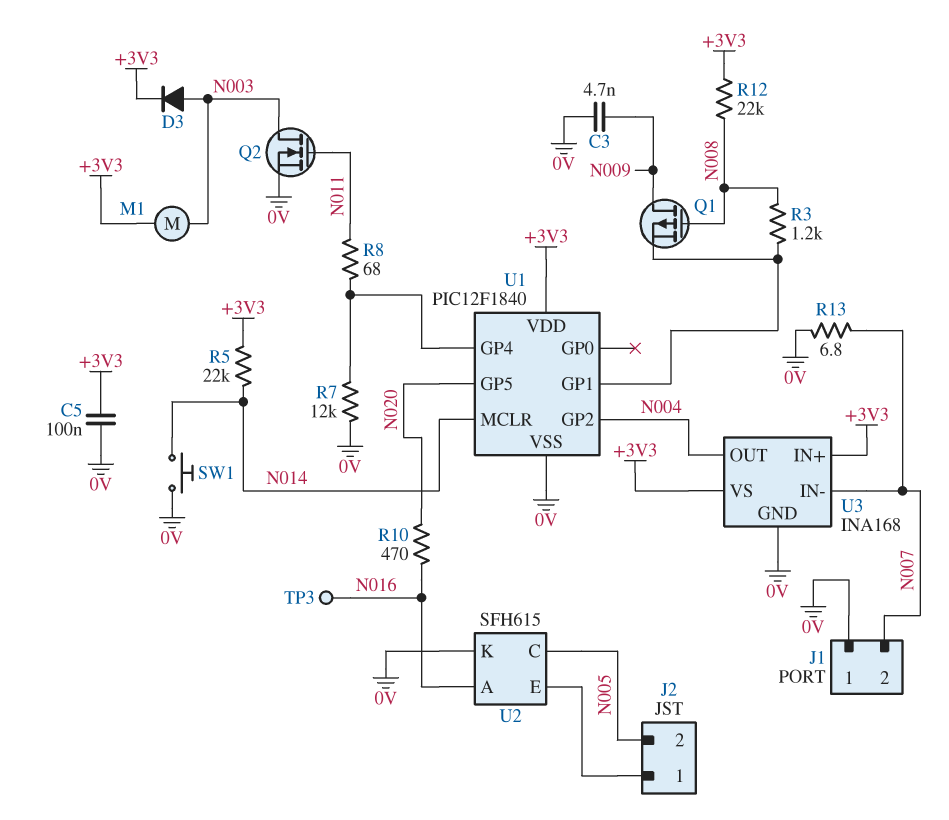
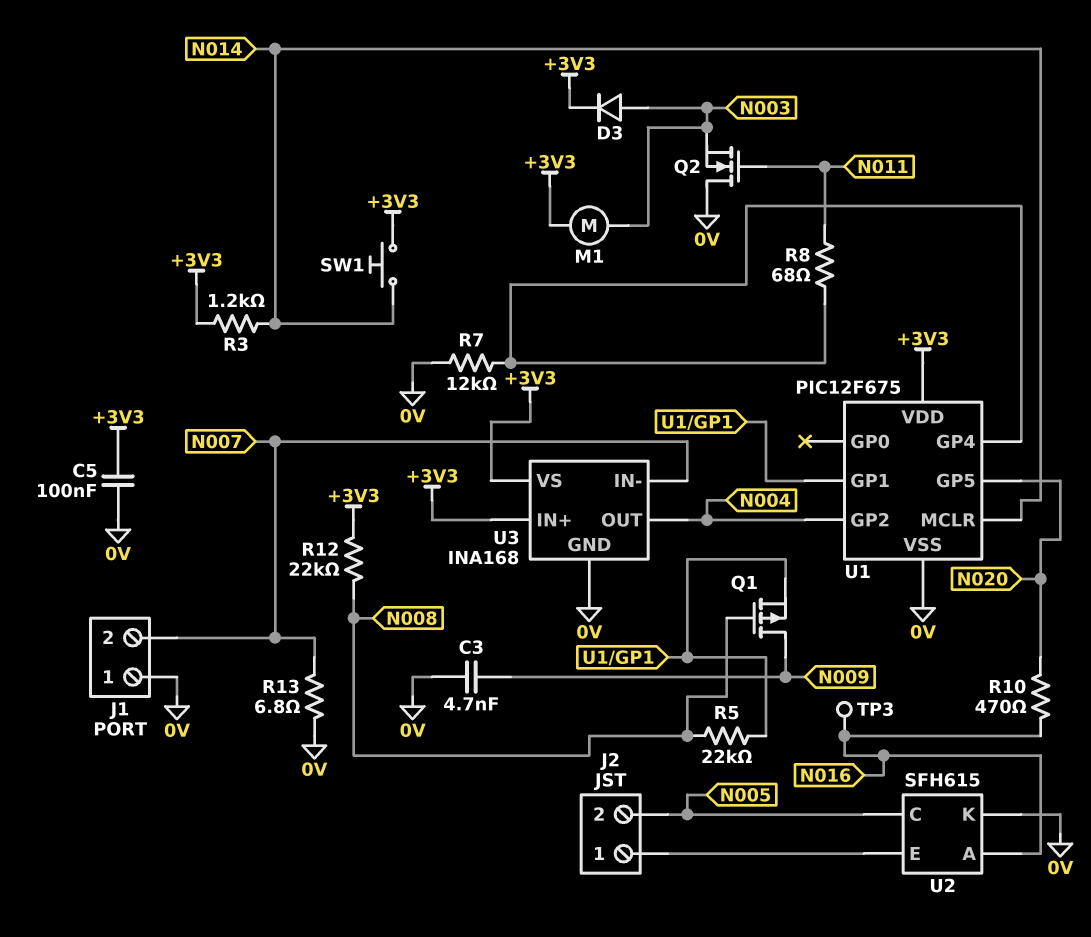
Q2: NMOS (G N011, D N003, S 0V) -> NMOS (G N011, D 0V, S N003)
R3: 1.2k (N008, U1/GP1) -> 1.2k (+3V3, N014)
R5: 22k (+3V3, N014) -> 22k (N008, U1/GP1)
SW1: button (0V, N014) -> button (+3V3, N014)
U1: PIC12F1840 -> PIC12F675

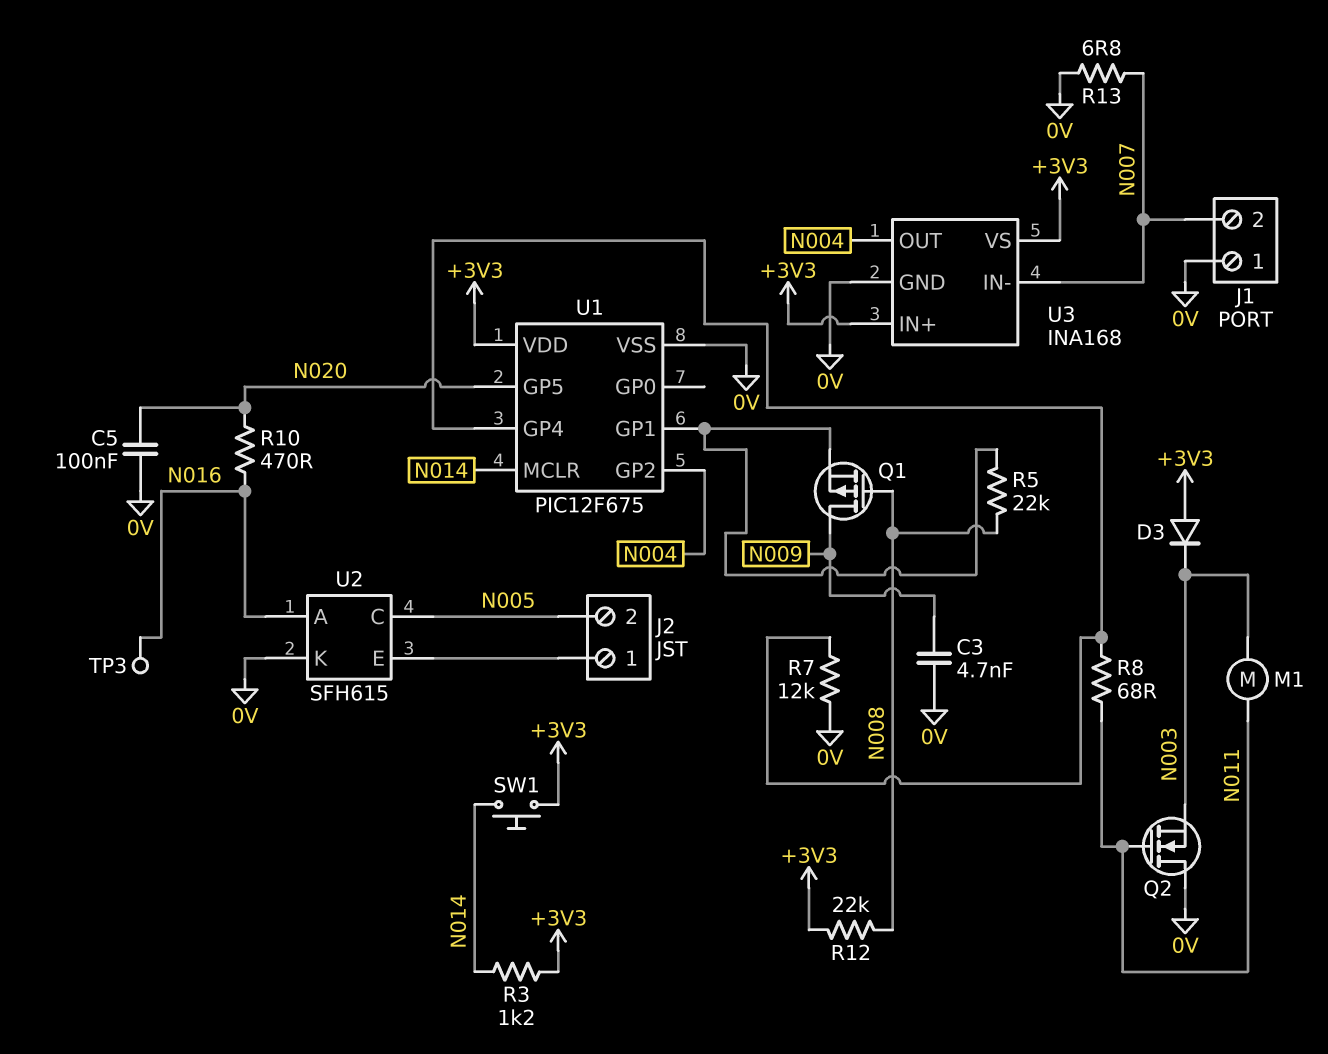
C5: 100nF (+3V3, 0V) -> 100nF (0V, N020)
D3: diode (A N003, K +3V3) -> diode (A +3V3, K N003)
M1: motor (+3V3, N003) -> motor (N003, N011)

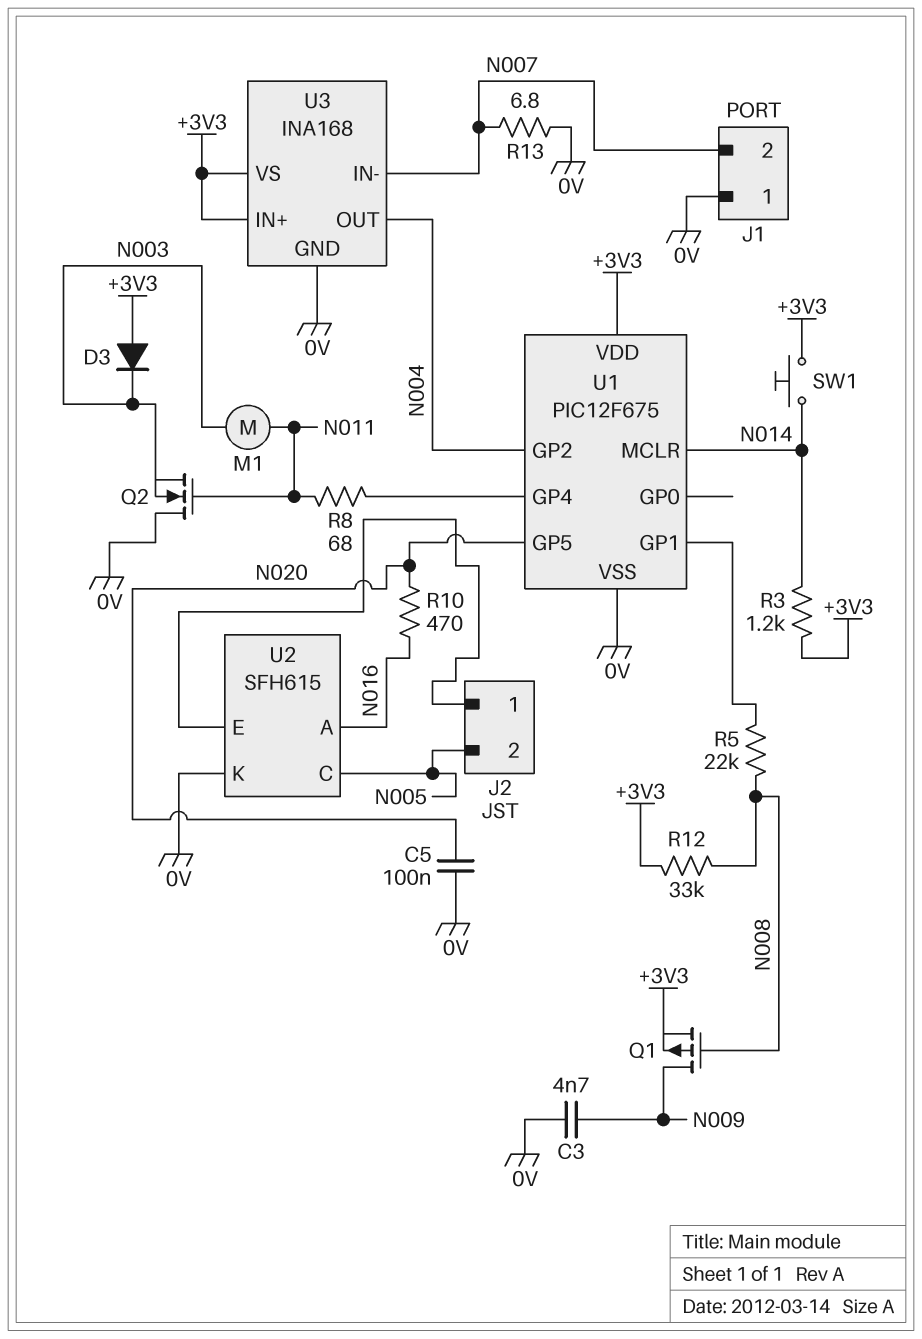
Q1: PMOS (G N008, D N009, S U1/GP1) -> PMOS (G N008, D N009, S +3V3)
R7: 12k (0V, U1/GP4) -> none
R12: 22k (+3V3, N008) -> 33k (+3V3, N008)
TP3: test point (N016) -> none

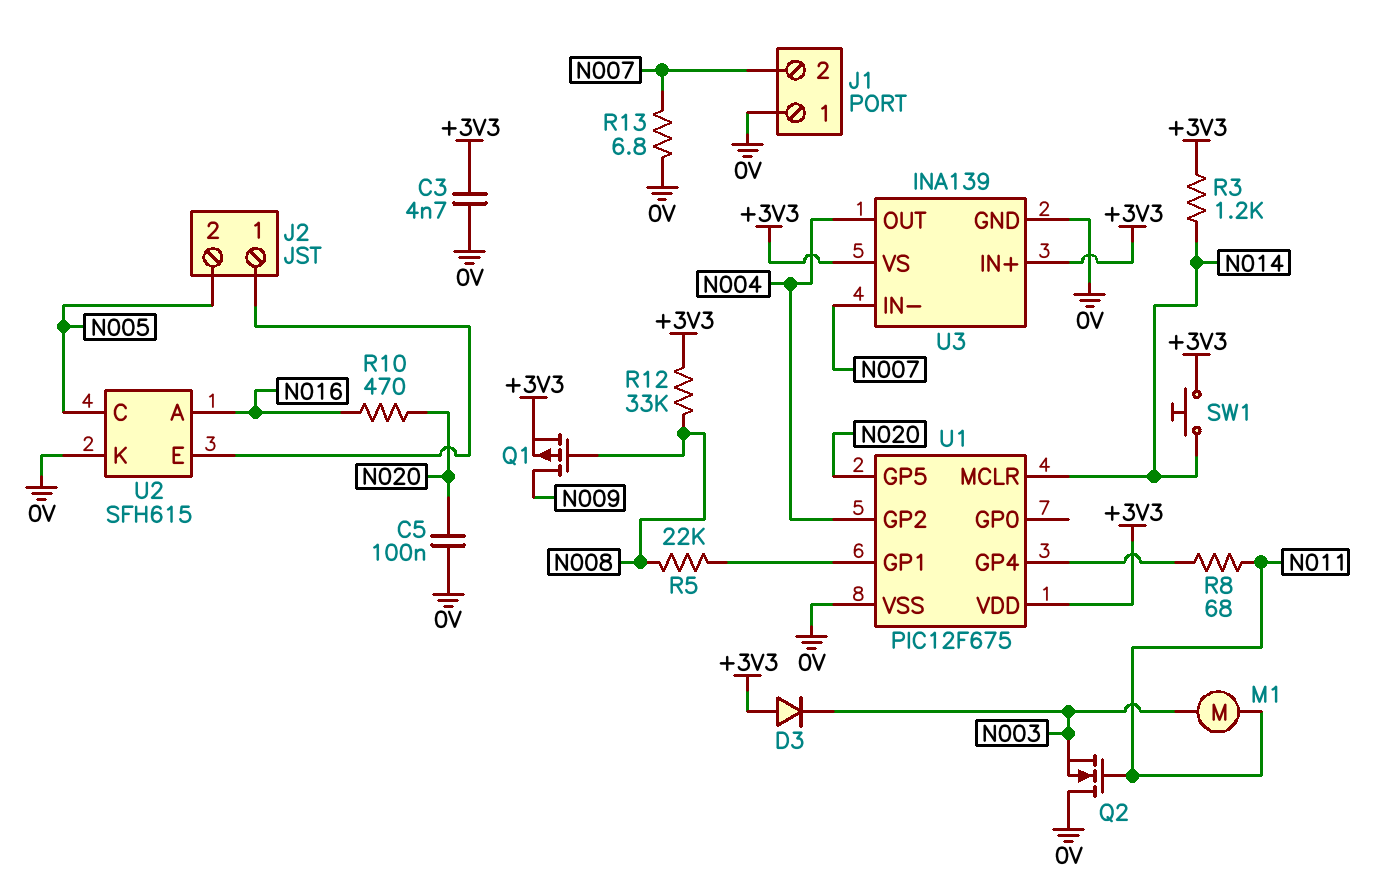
C3: 4.7nF (0V, N009) -> 4.7nF (+3V3, 0V)
U3: INA168 -> INA139

